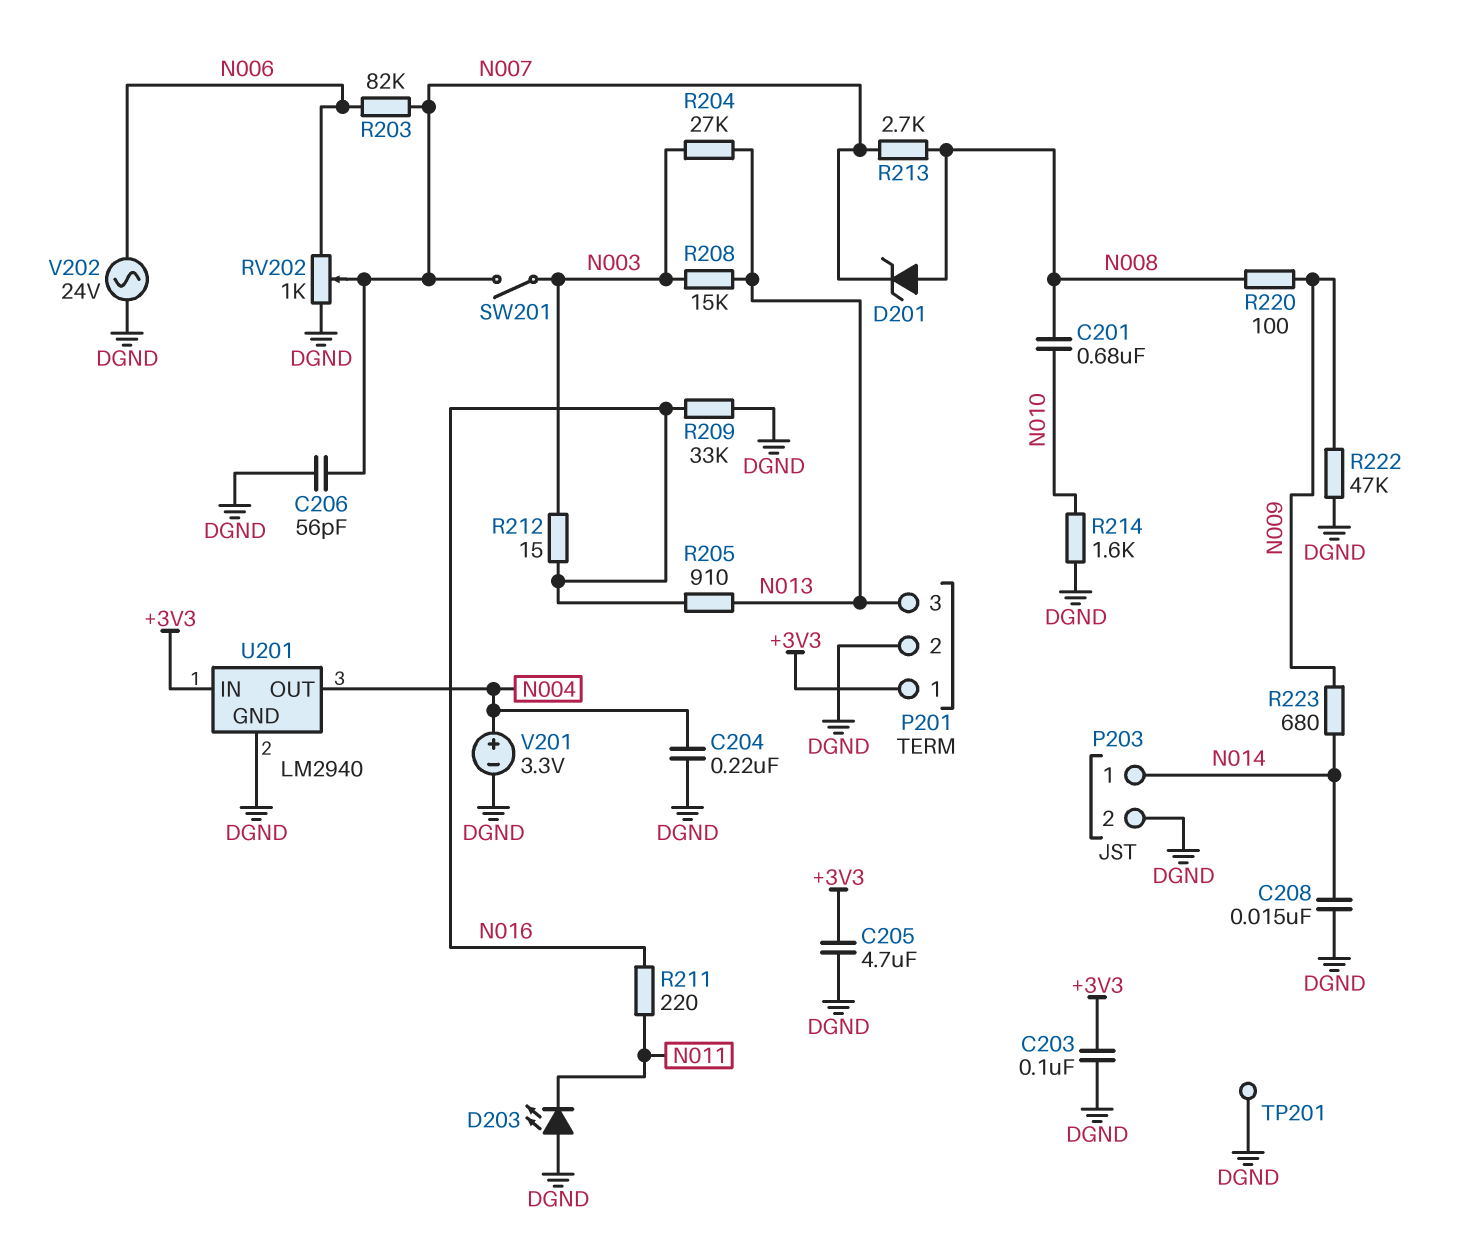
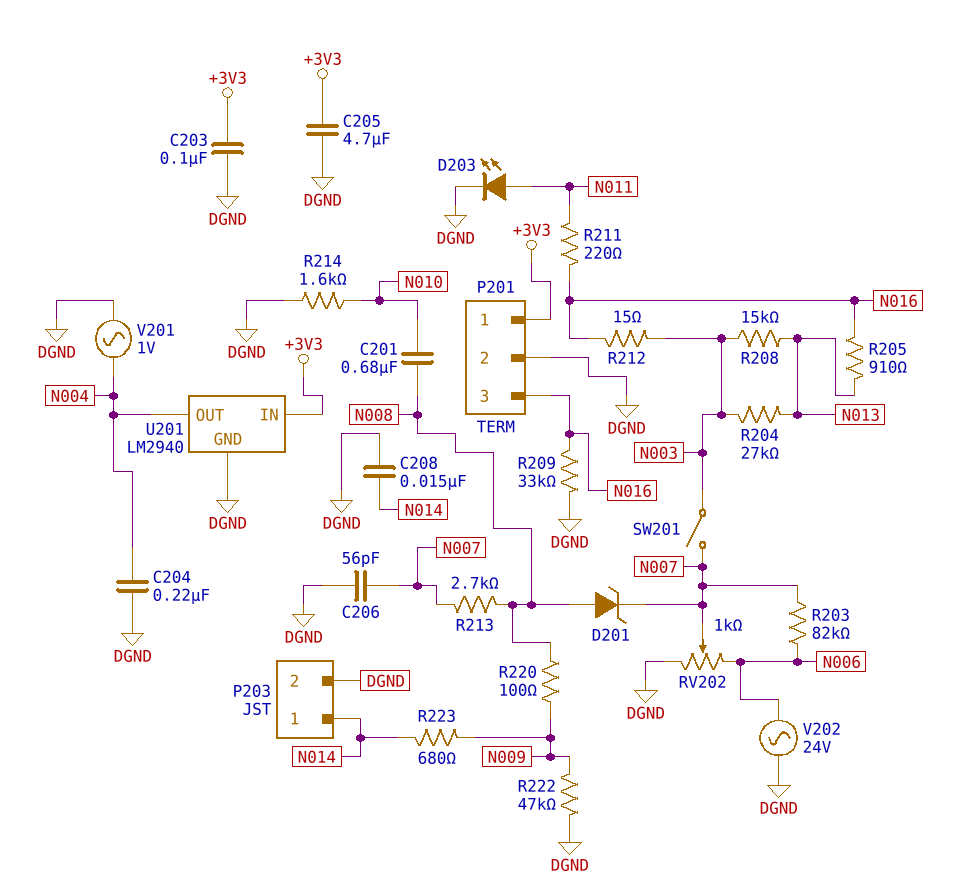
D203: LED (A DGND, K N011) -> LED (A N011, K DGND)
P201 pin 3: N013 -> N016
TP201: test point (DGND) -> none
V201: 3.3V (plus N004, minus DGND) -> AC 1V (DGND, N004)

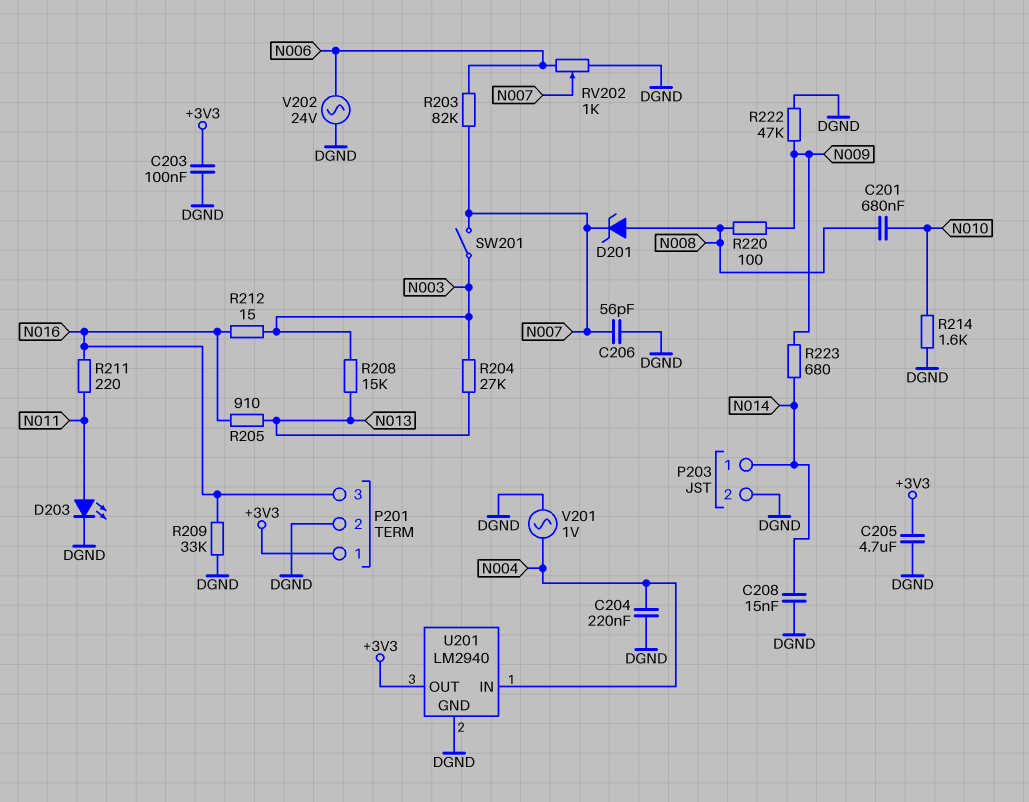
R213: 2.7k (N007, N008) -> none
U201 pin IN: +3V3 -> N004
U201 pin OUT: N004 -> +3V3

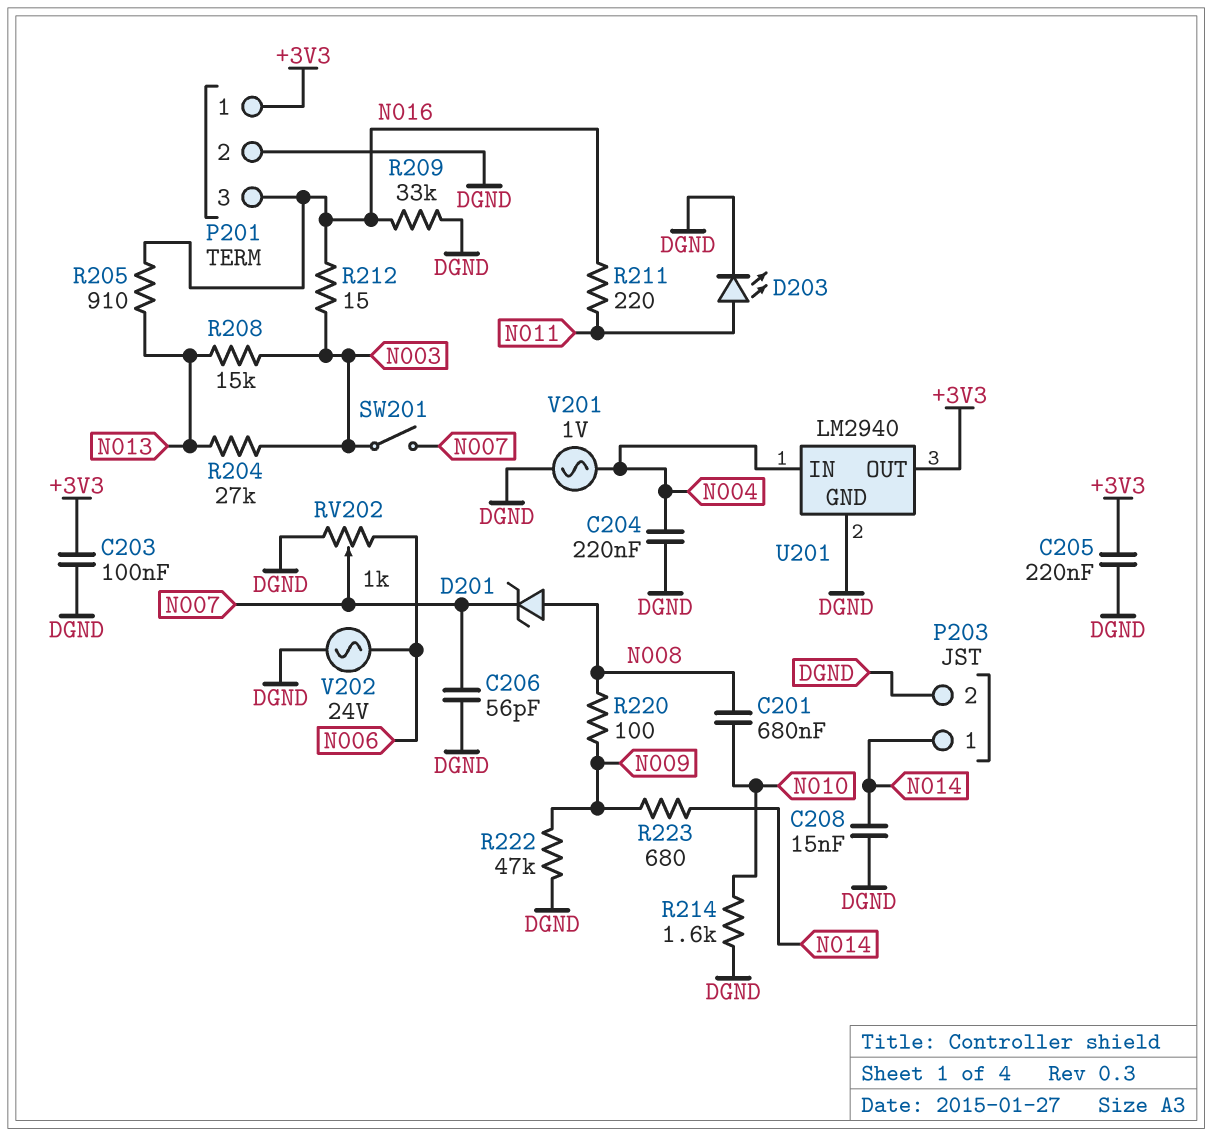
C205: 4.7uF (+3V3, DGND) -> 220nF (+3V3, DGND)
R203: 82k (N006, N007) -> none

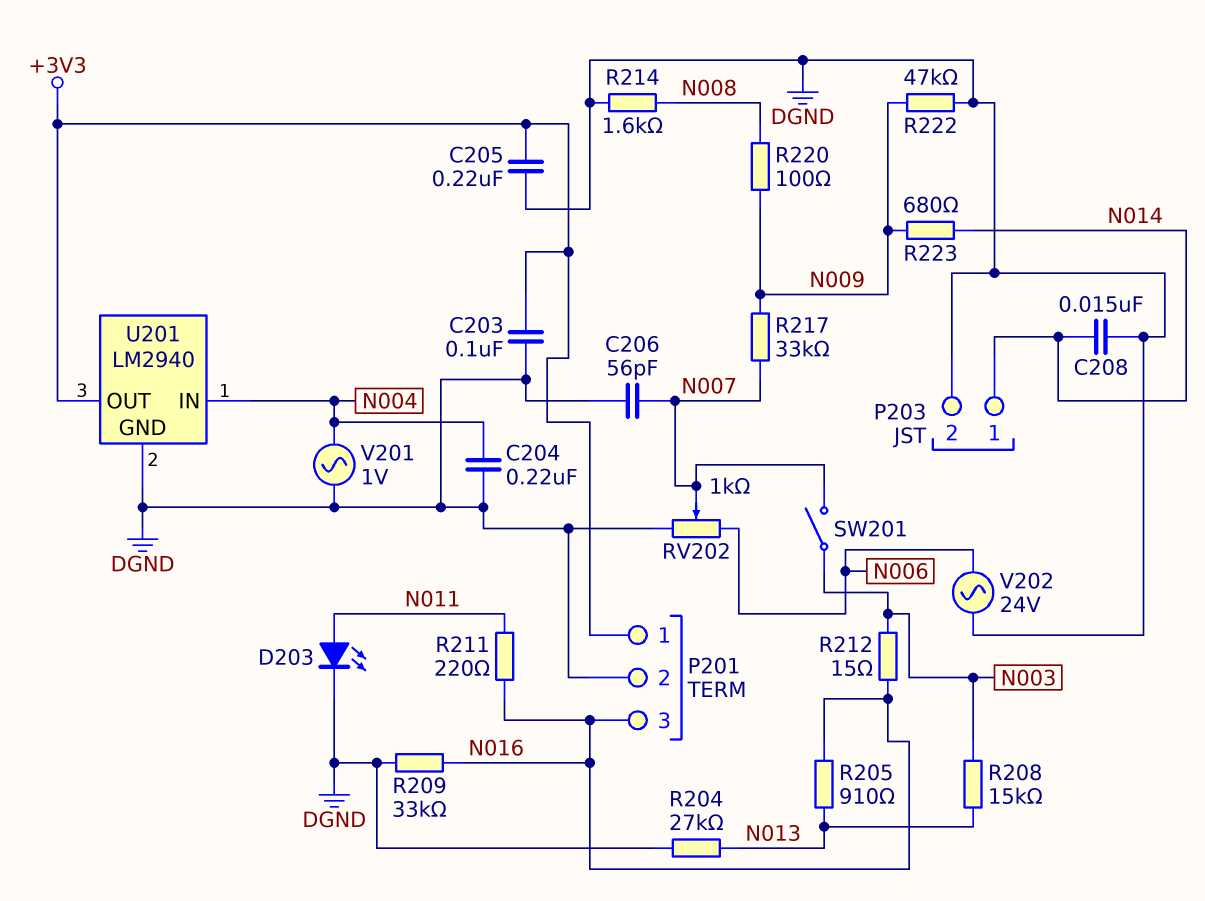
C201: 680nF (N008, N010) -> none
D201: zener (A N008, K N007) -> none
R204: 27k (N003, N013) -> 27k (DGND, N013)
R214: 1.6k (DGND, N010) -> 1.6k (DGND, N008)
R217: none -> 33k (N007, N009)

